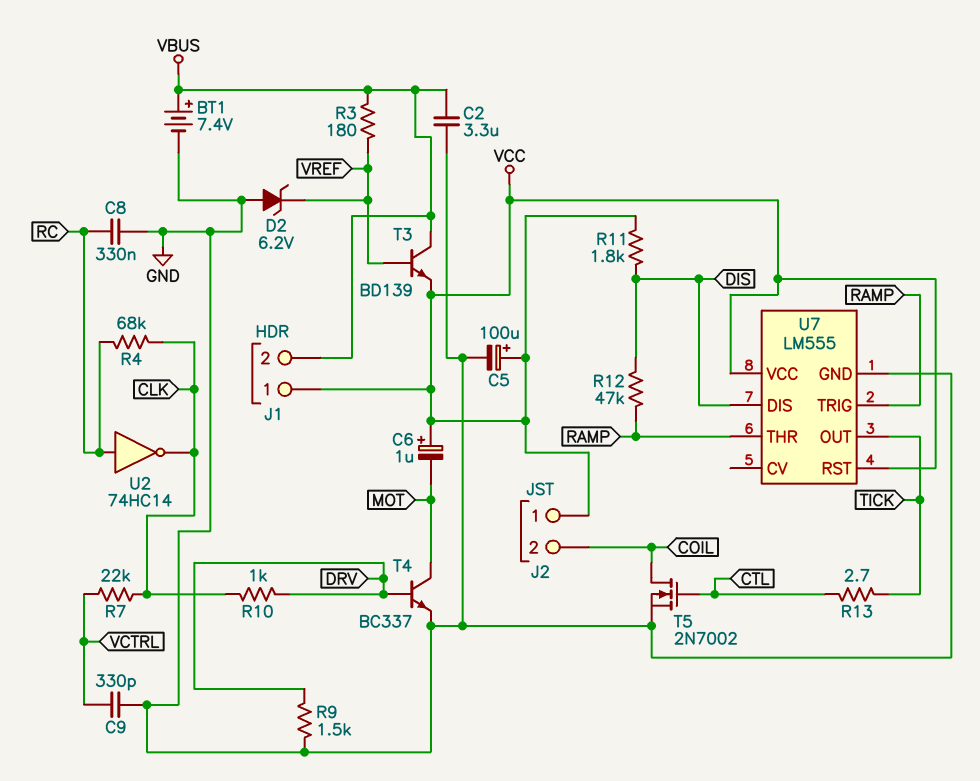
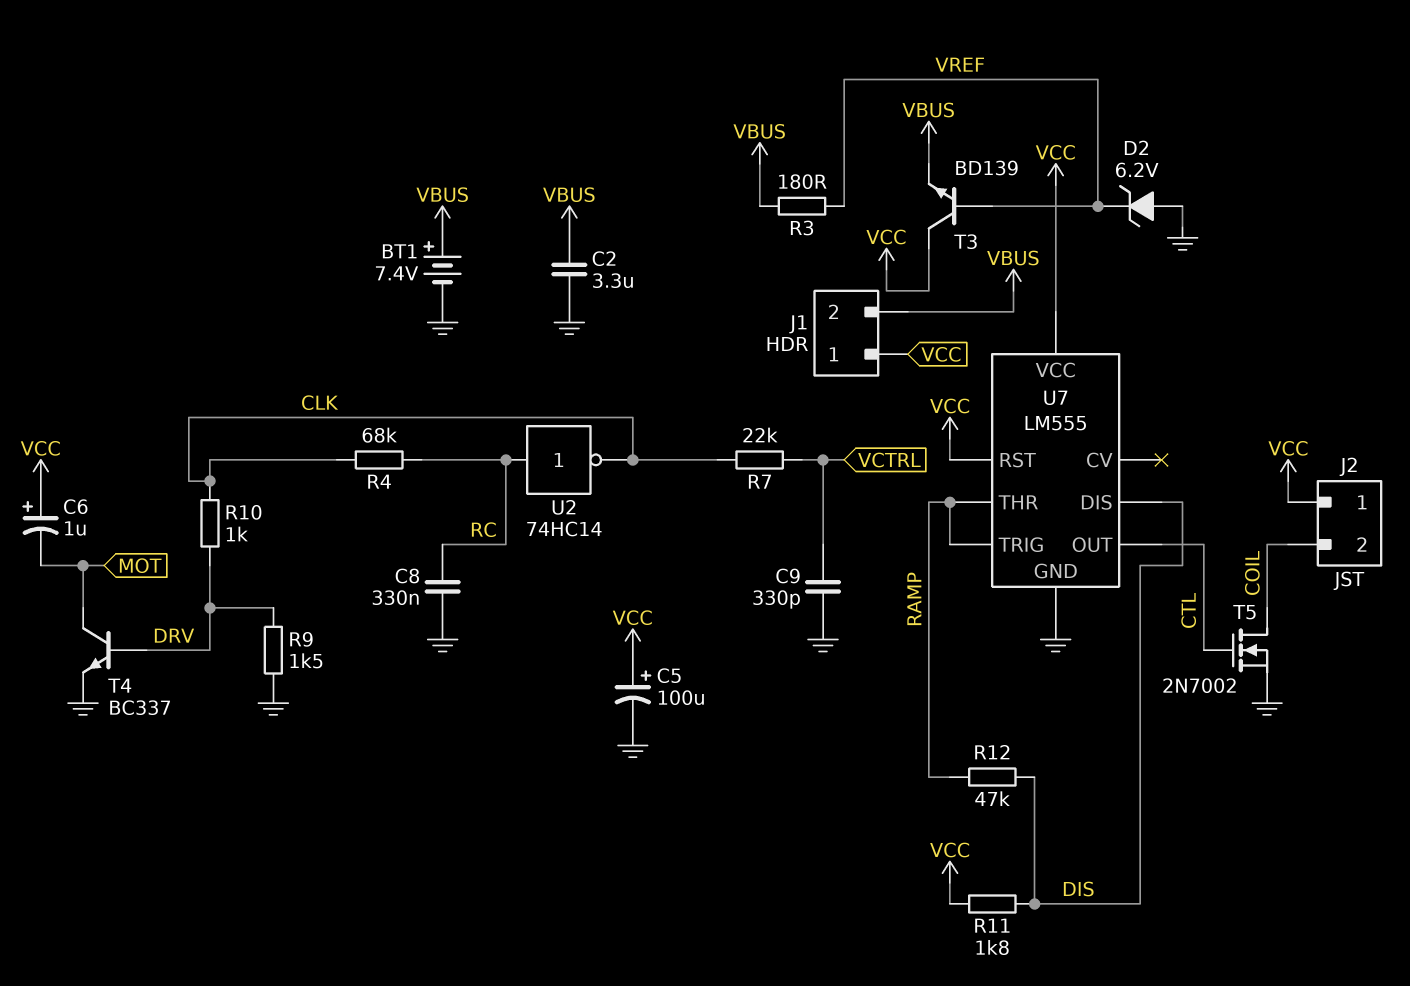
R13: 2.7 (CTL, TICK) -> none
T3: NPN BD139 (B VREF, C VBUS, E VCC) -> NPN BD139 (B VREF, C VCC, E VBUS)
U7 pin OUT: TICK -> CTL

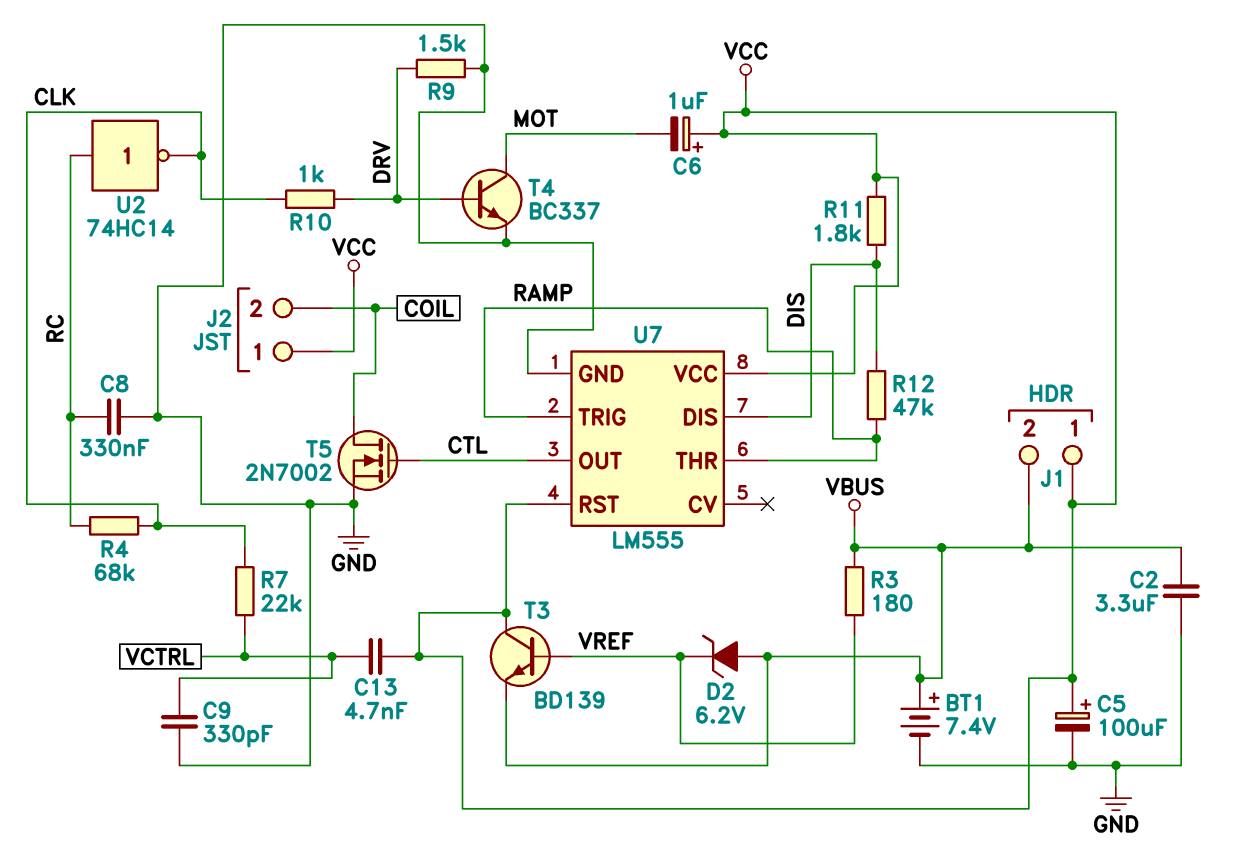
C13: none -> 4.7nF (VCC, VCTRL)
D2: zener 6.2V (A GND, K VREF) -> zener 6.2V (A VBUS, K VREF)

